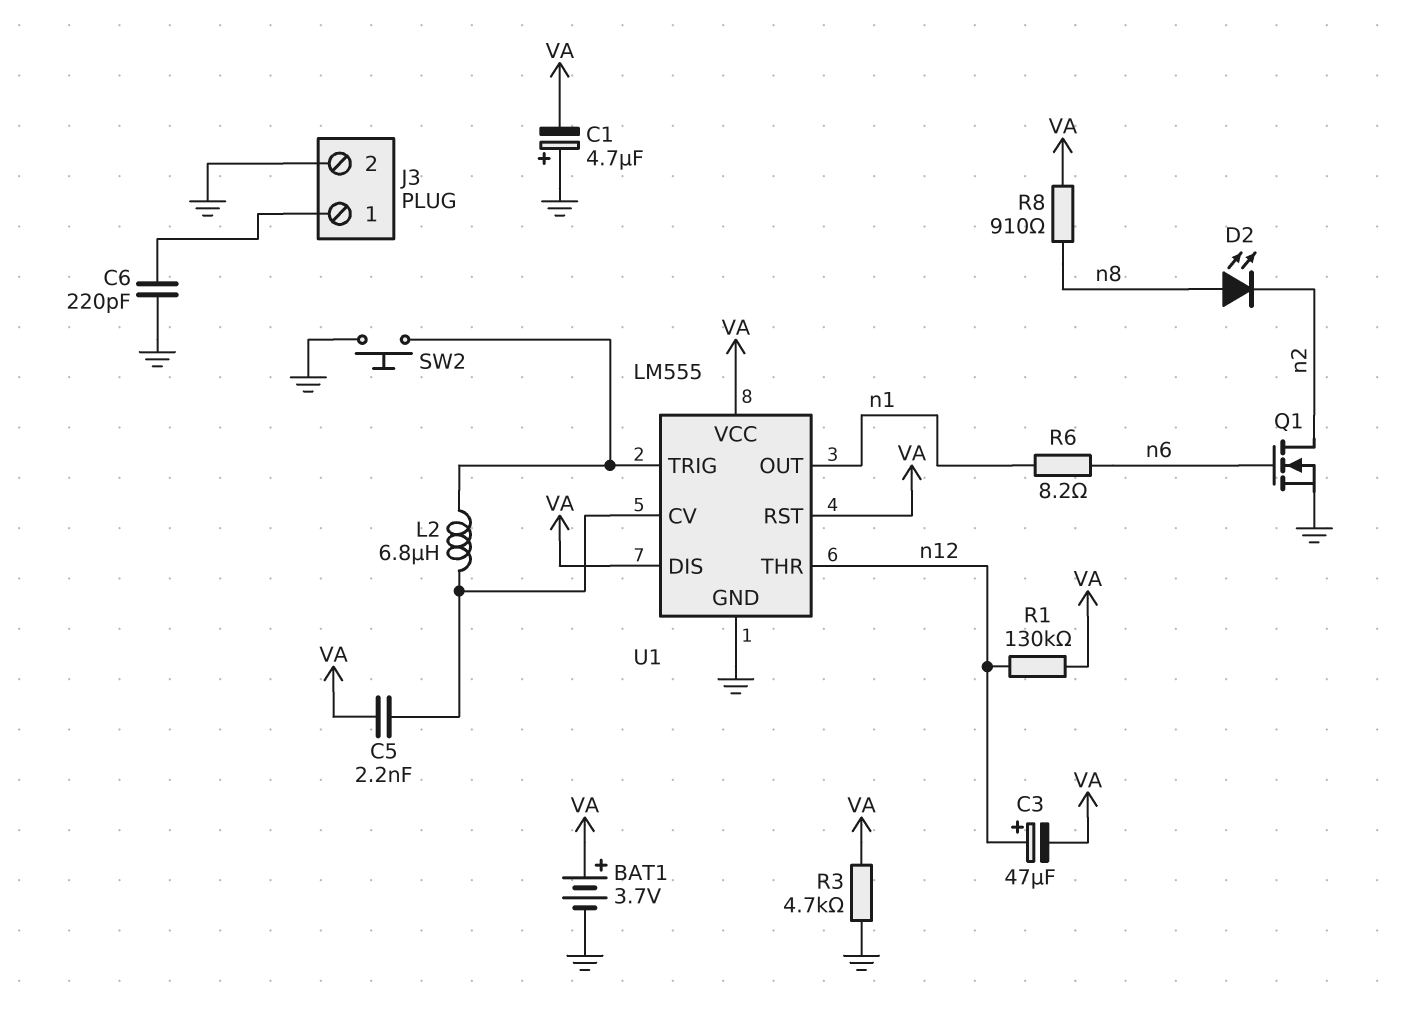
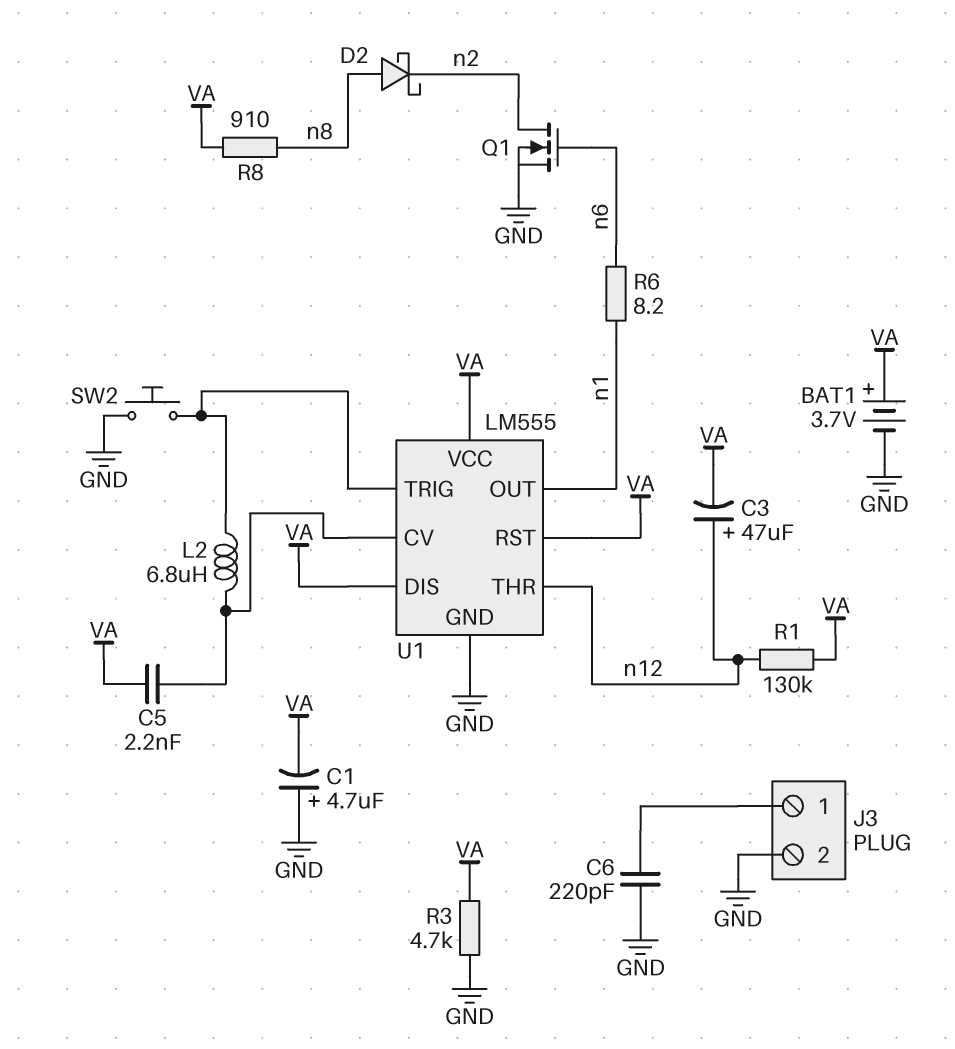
D2: LED (A n8, K n2) -> schottky (A n8, K n2)

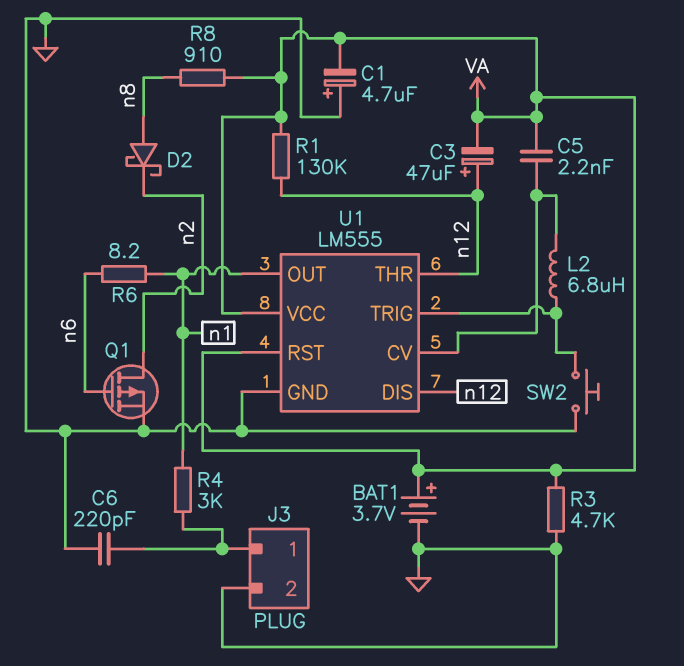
Q1: NMOS (G n6, D n2, S GND) -> PMOS (G n6, D n2, S GND)
R4: none -> 3k (J3/1, n1)
U1 pin DIS: VA -> n12

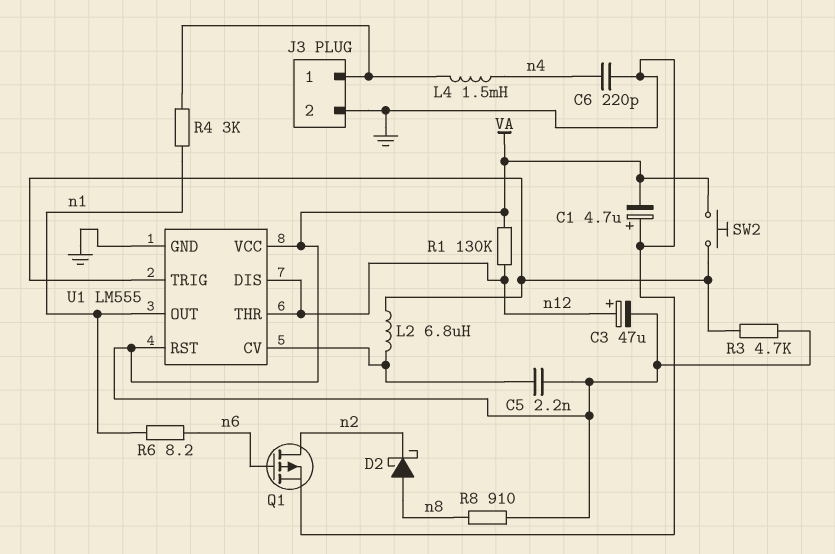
BAT1: 3.7V (plus VA, minus GND) -> none
C6: 220pF (GND, J3/1) -> 220pF (GND, n4)
L4: none -> 1.5mH (J3/1, n4)
R3: 4.7k (GND, VA) -> 4.7k (U1/TRIG, VA)
SW2: button (GND, U1/TRIG) -> button (U1/TRIG, VA)

